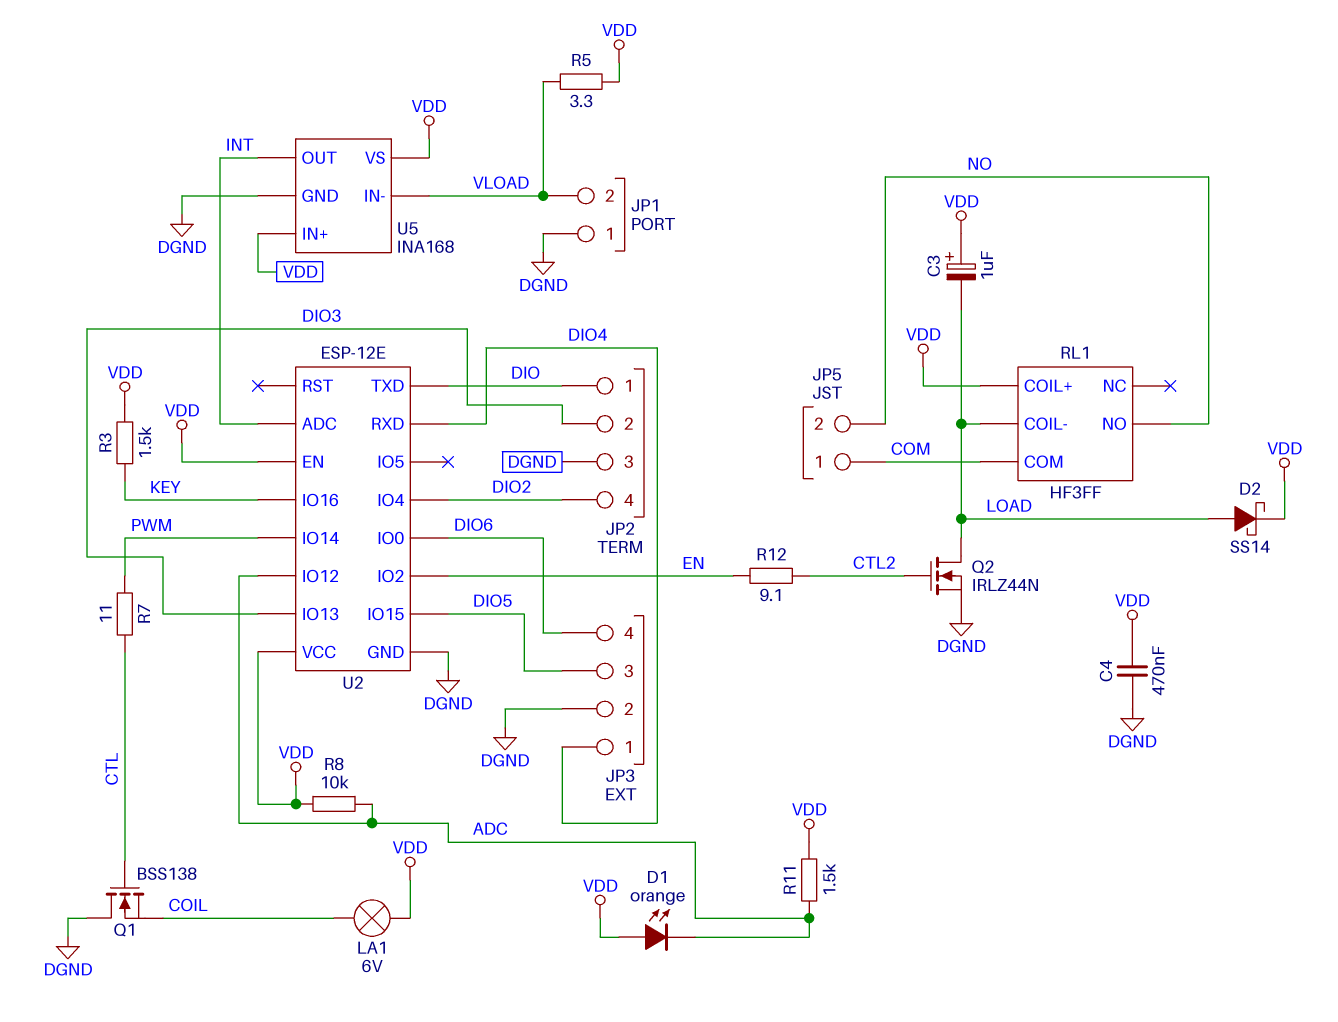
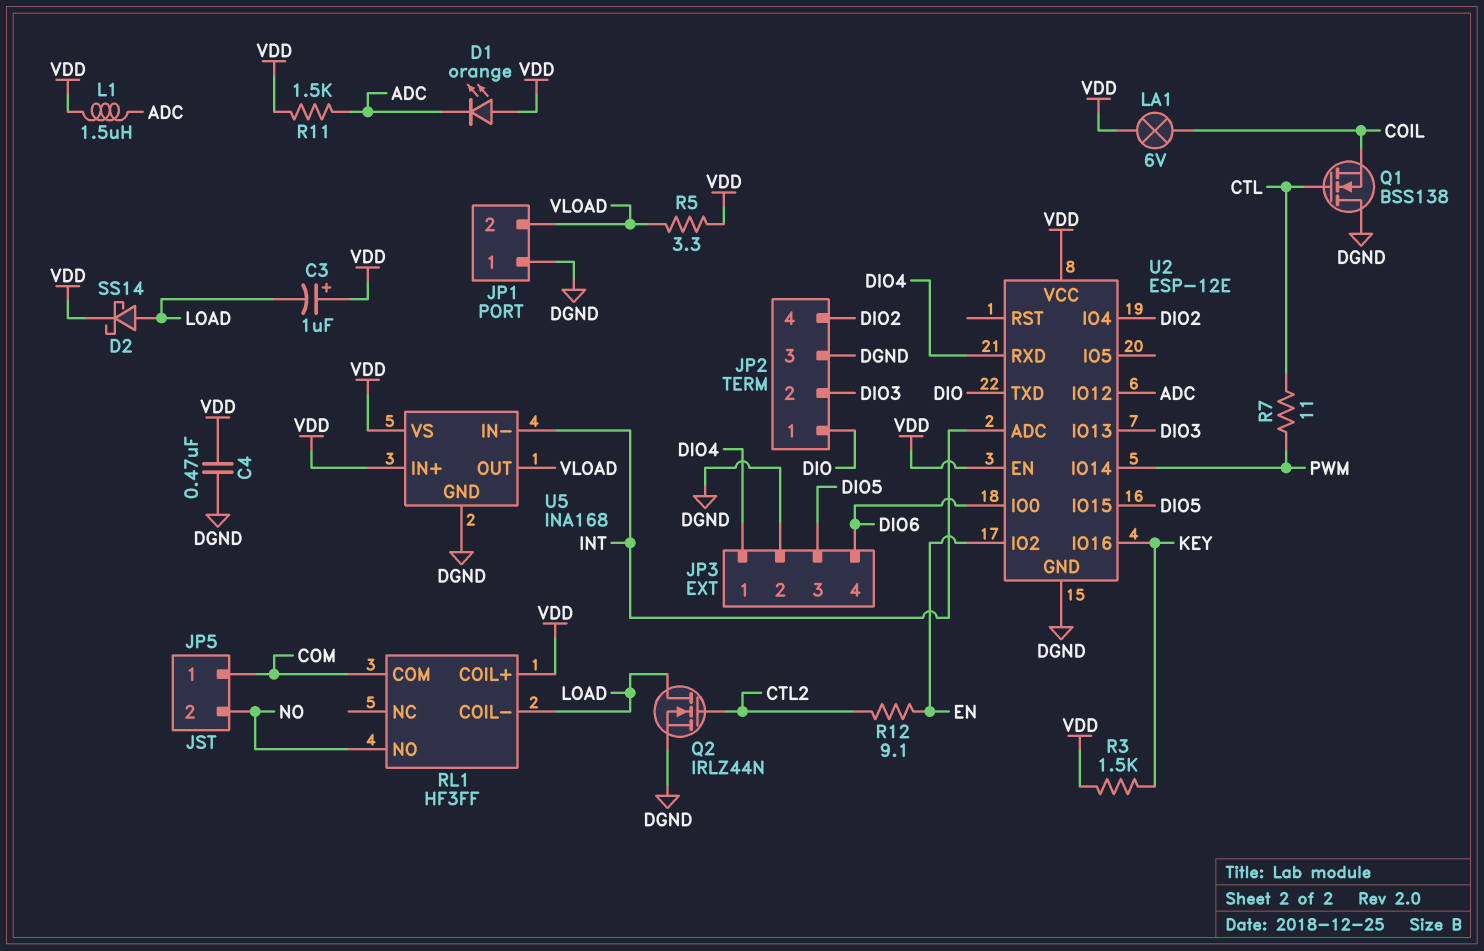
L1: none -> 1.5uH (ADC, VDD)
R8: 10k (ADC, VDD) -> none
U5 pin IN-: VLOAD -> INT
U5 pin OUT: INT -> VLOAD

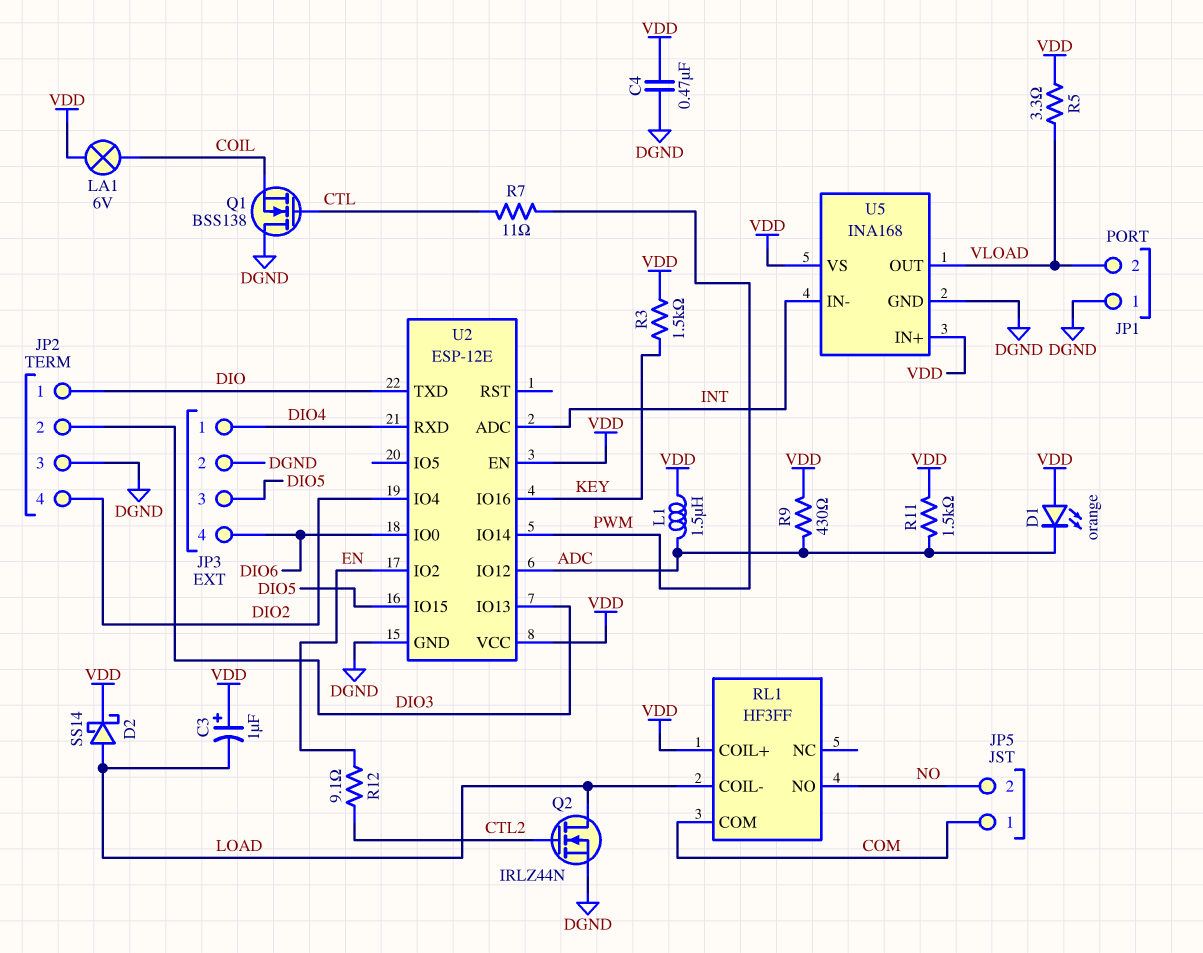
R9: none -> 430 (ADC, VDD)

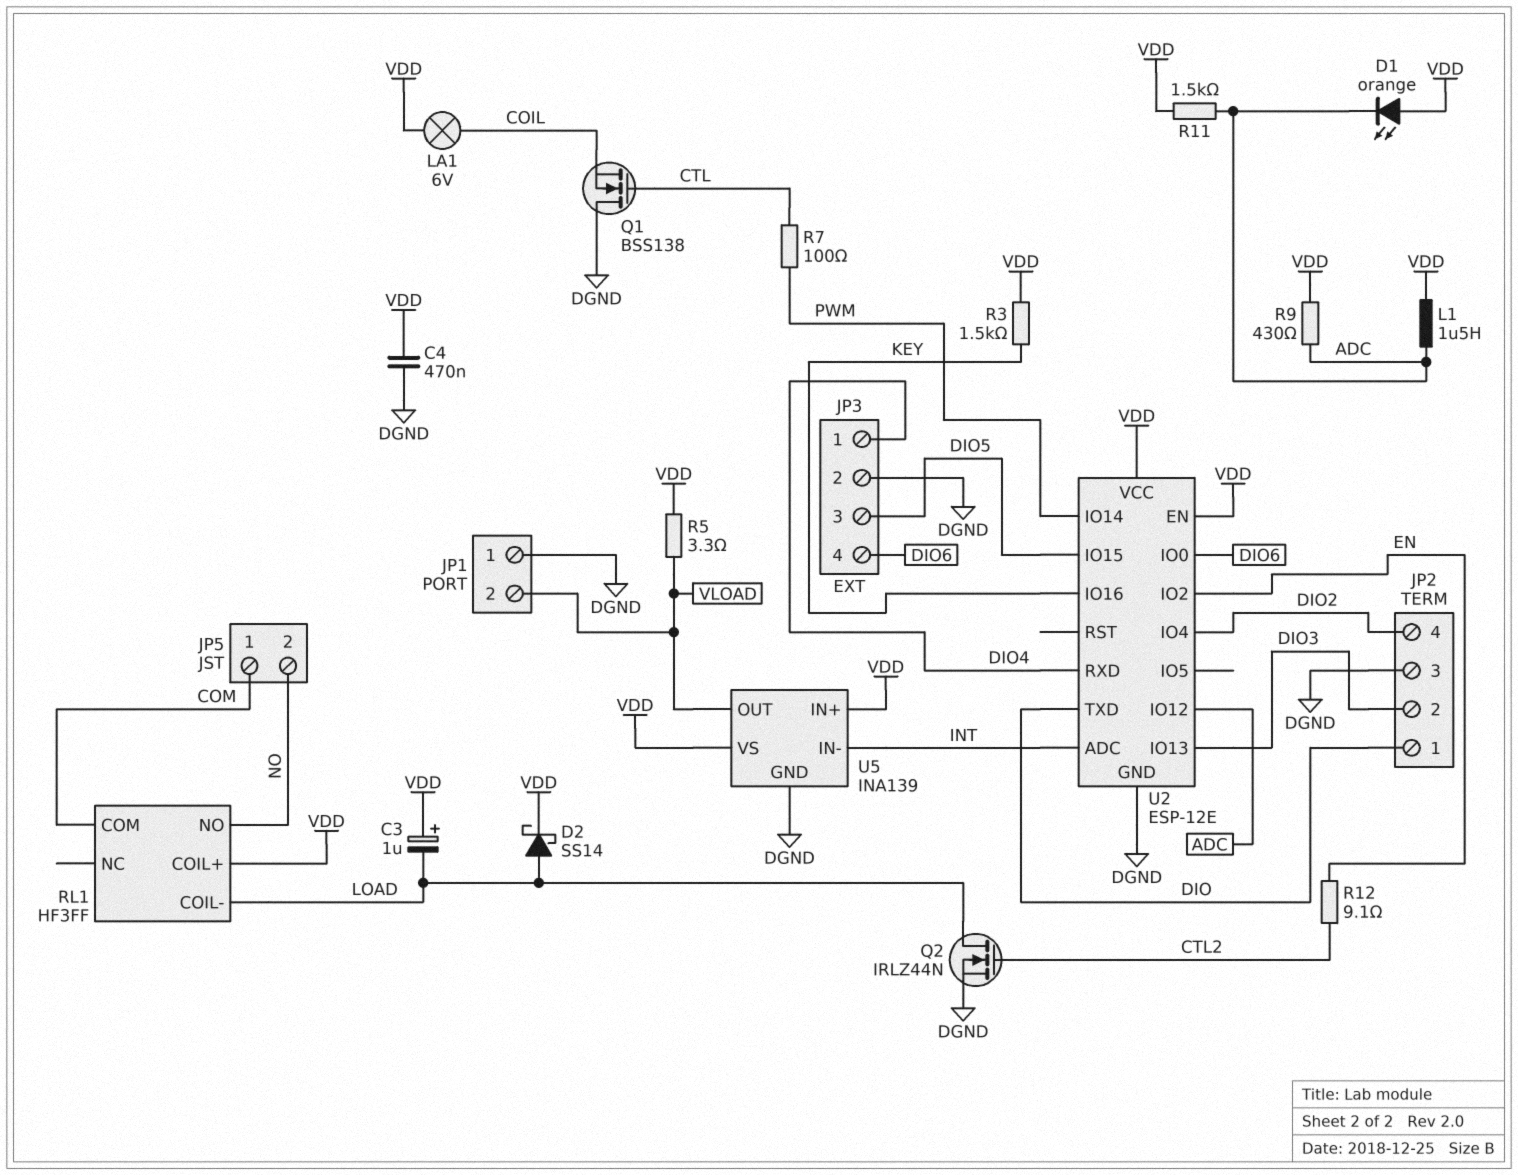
R7: 11 (CTL, PWM) -> 100 (CTL, PWM)
U5: INA168 -> INA139

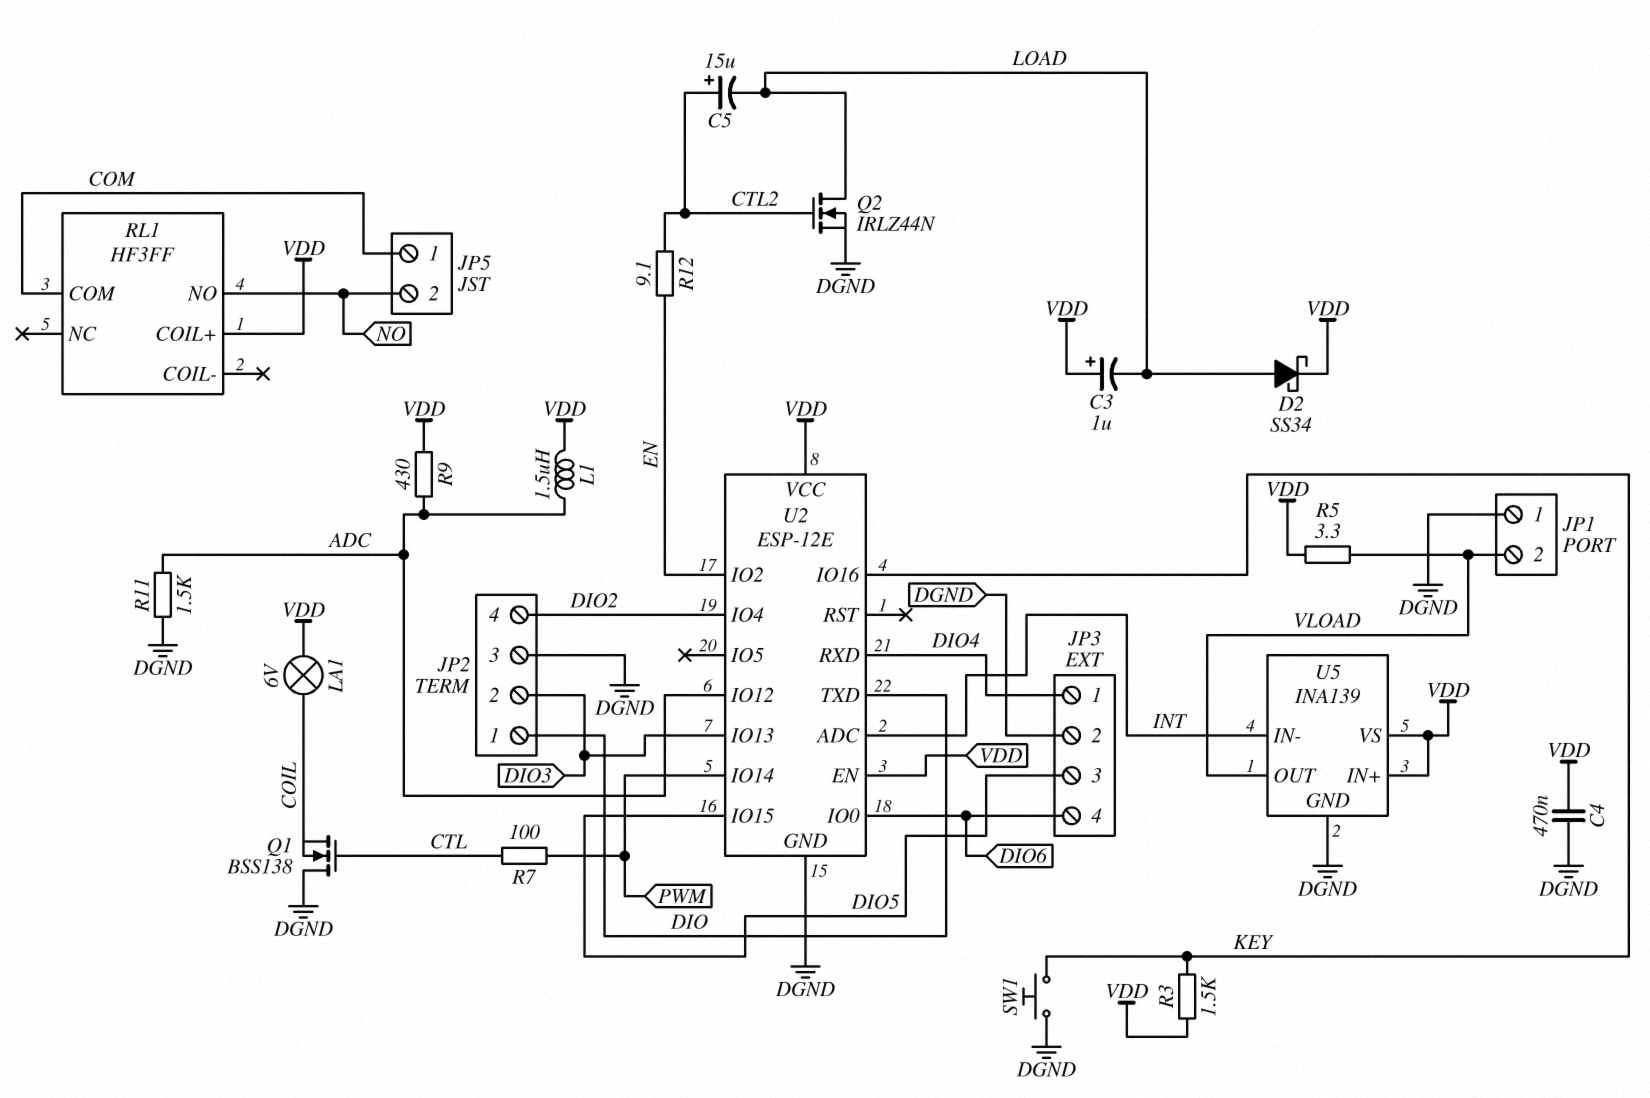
C5: none -> 15uF (plus CTL2, minus LOAD)
D1: LED orange (A VDD, K ADC) -> none
D2: schottky SS14 (A LOAD, K VDD) -> schottky SS34 (A LOAD, K VDD)
R11: 1.5k (ADC, VDD) -> 1.5k (ADC, DGND)
RL1 pin COIL-: LOAD -> none
SW1: none -> button (DGND, KEY)

